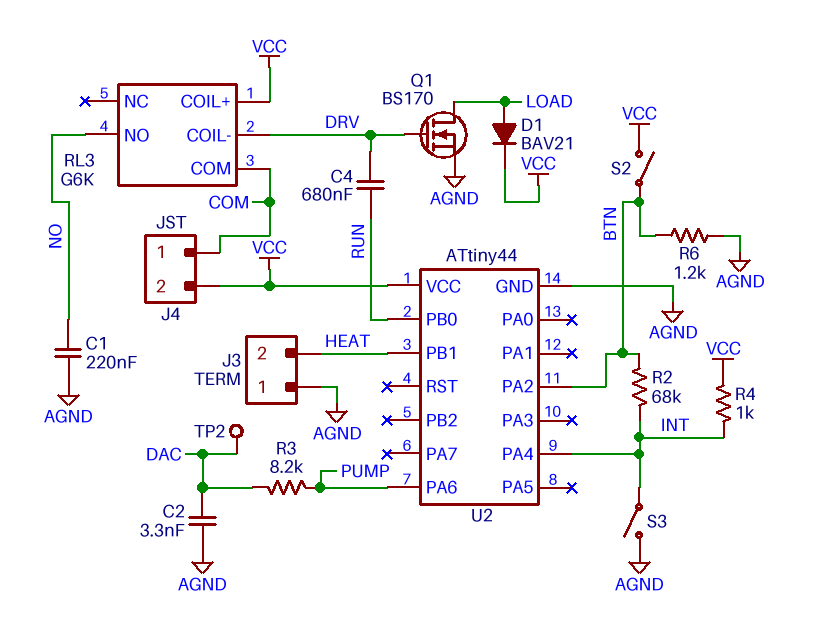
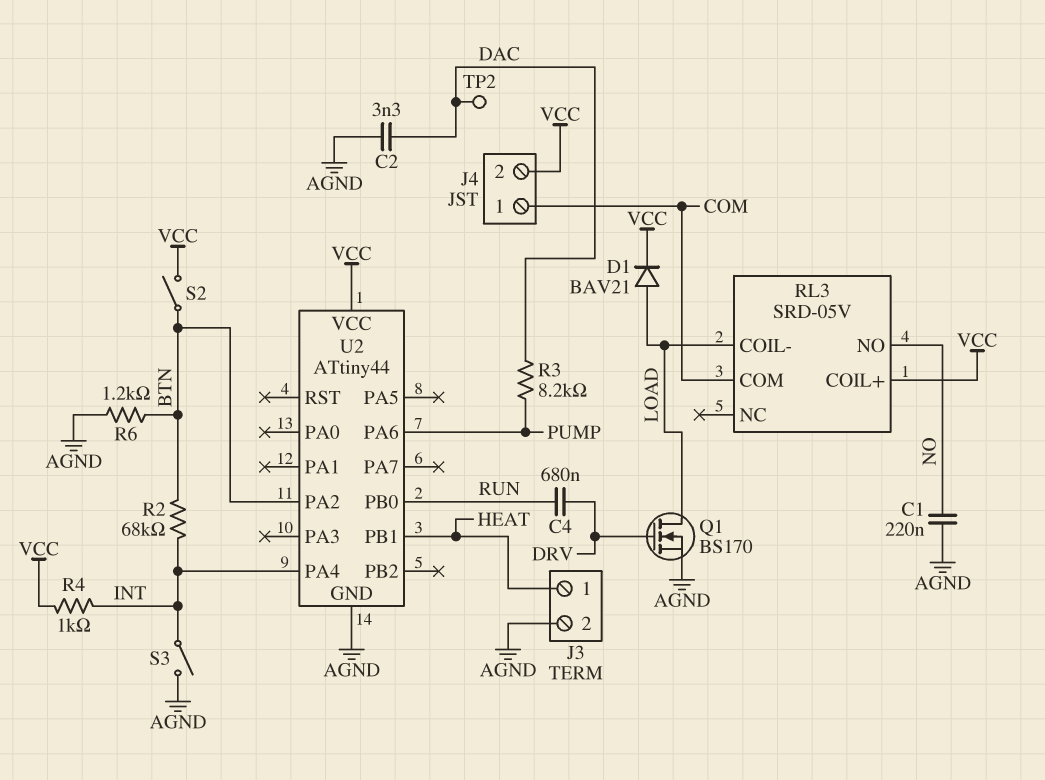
J3 pin 1: AGND -> HEAT
J3 pin 2: HEAT -> AGND
RL3: G6K -> SRD-05V
RL3 pin COIL-: DRV -> LOAD

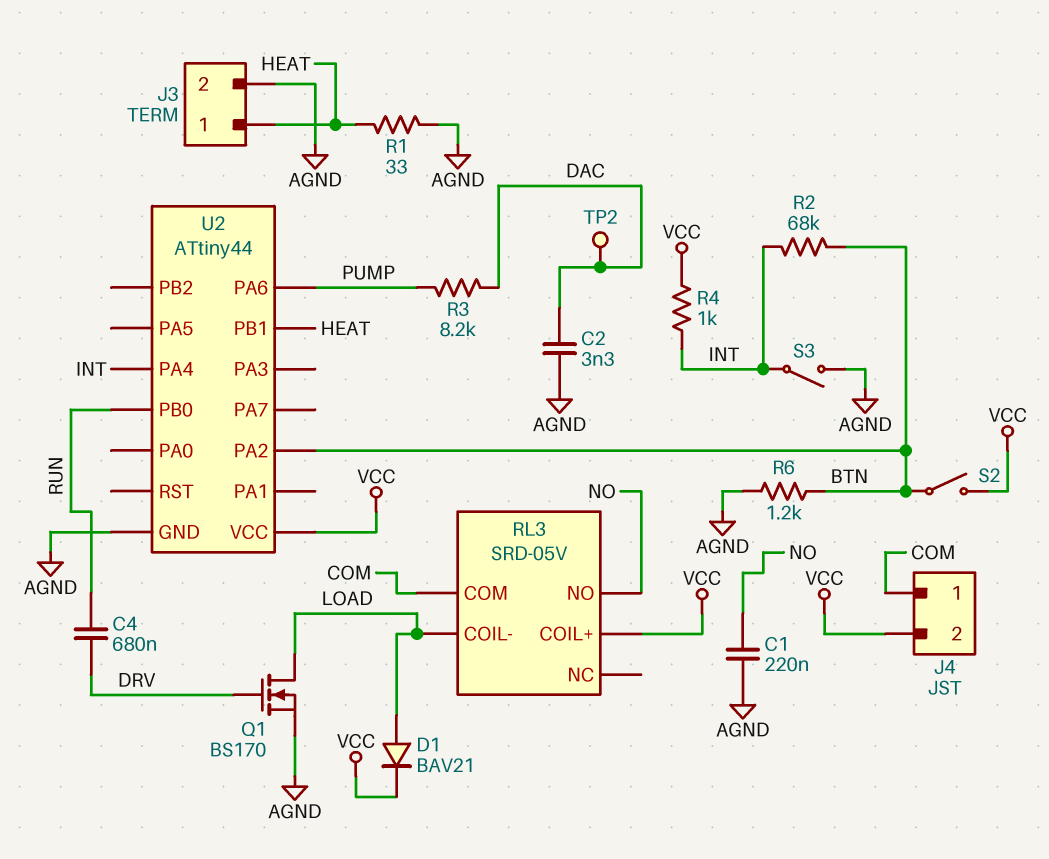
R1: none -> 33 (AGND, HEAT)

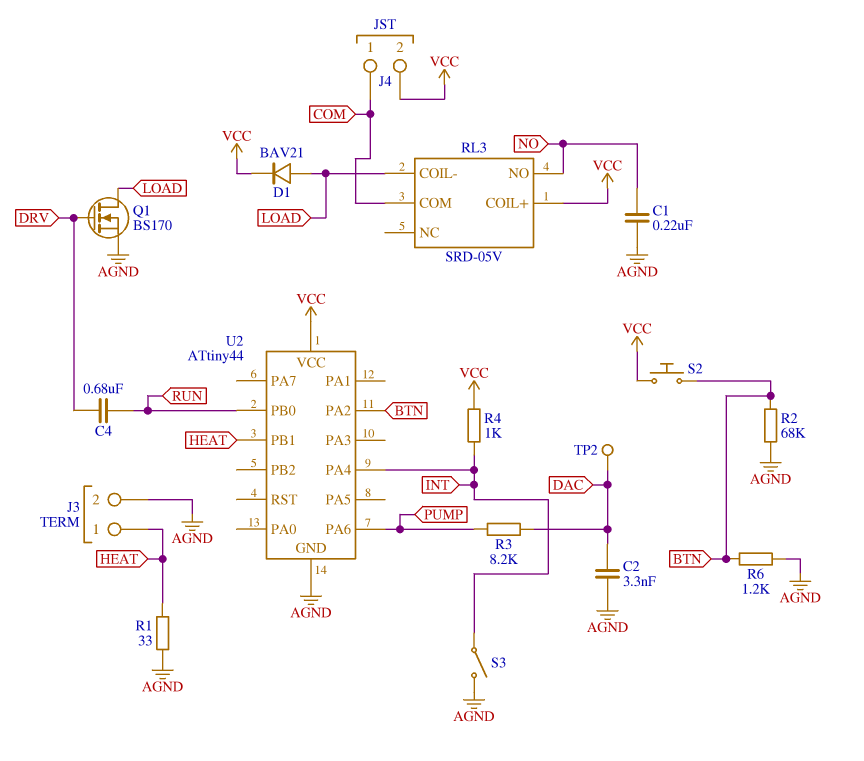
R2: 68k (BTN, INT) -> 68k (AGND, BTN)
S2: switch (BTN, VCC) -> button (BTN, VCC)

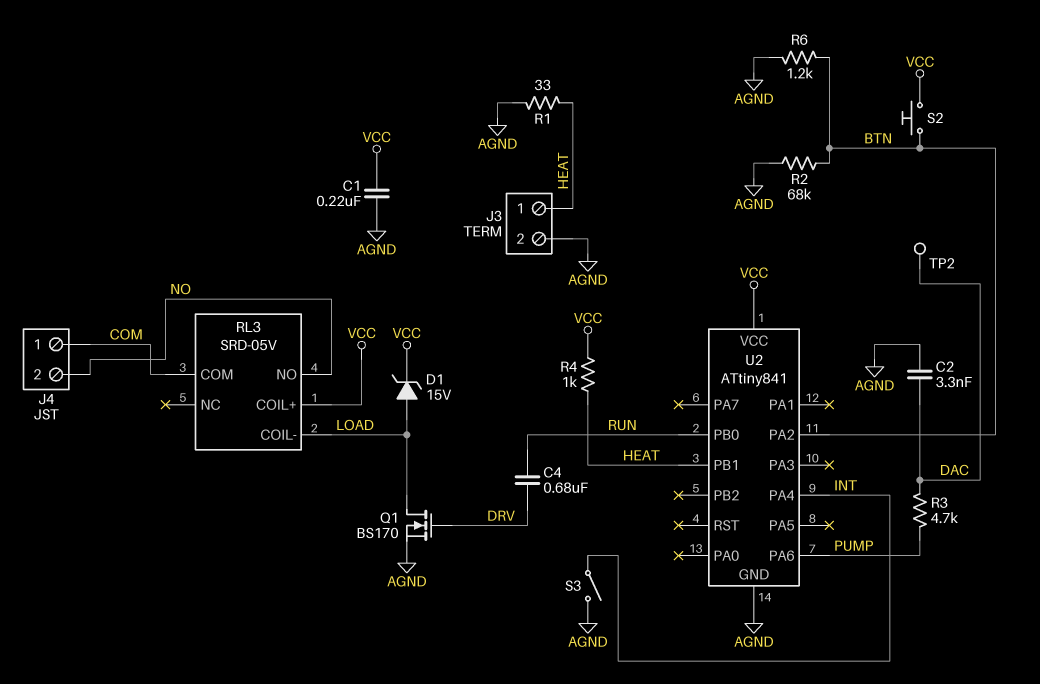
C1: 220nF (AGND, NO) -> 220nF (AGND, VCC)
D1: diode BAV21 (A LOAD, K VCC) -> zener 15V (A LOAD, K VCC)
J4 pin 2: VCC -> NO
R3: 8.2k (DAC, PUMP) -> 4.7k (DAC, PUMP)
R4: 1k (INT, VCC) -> 1k (HEAT, VCC)
U2: ATtiny44 -> ATtiny841

